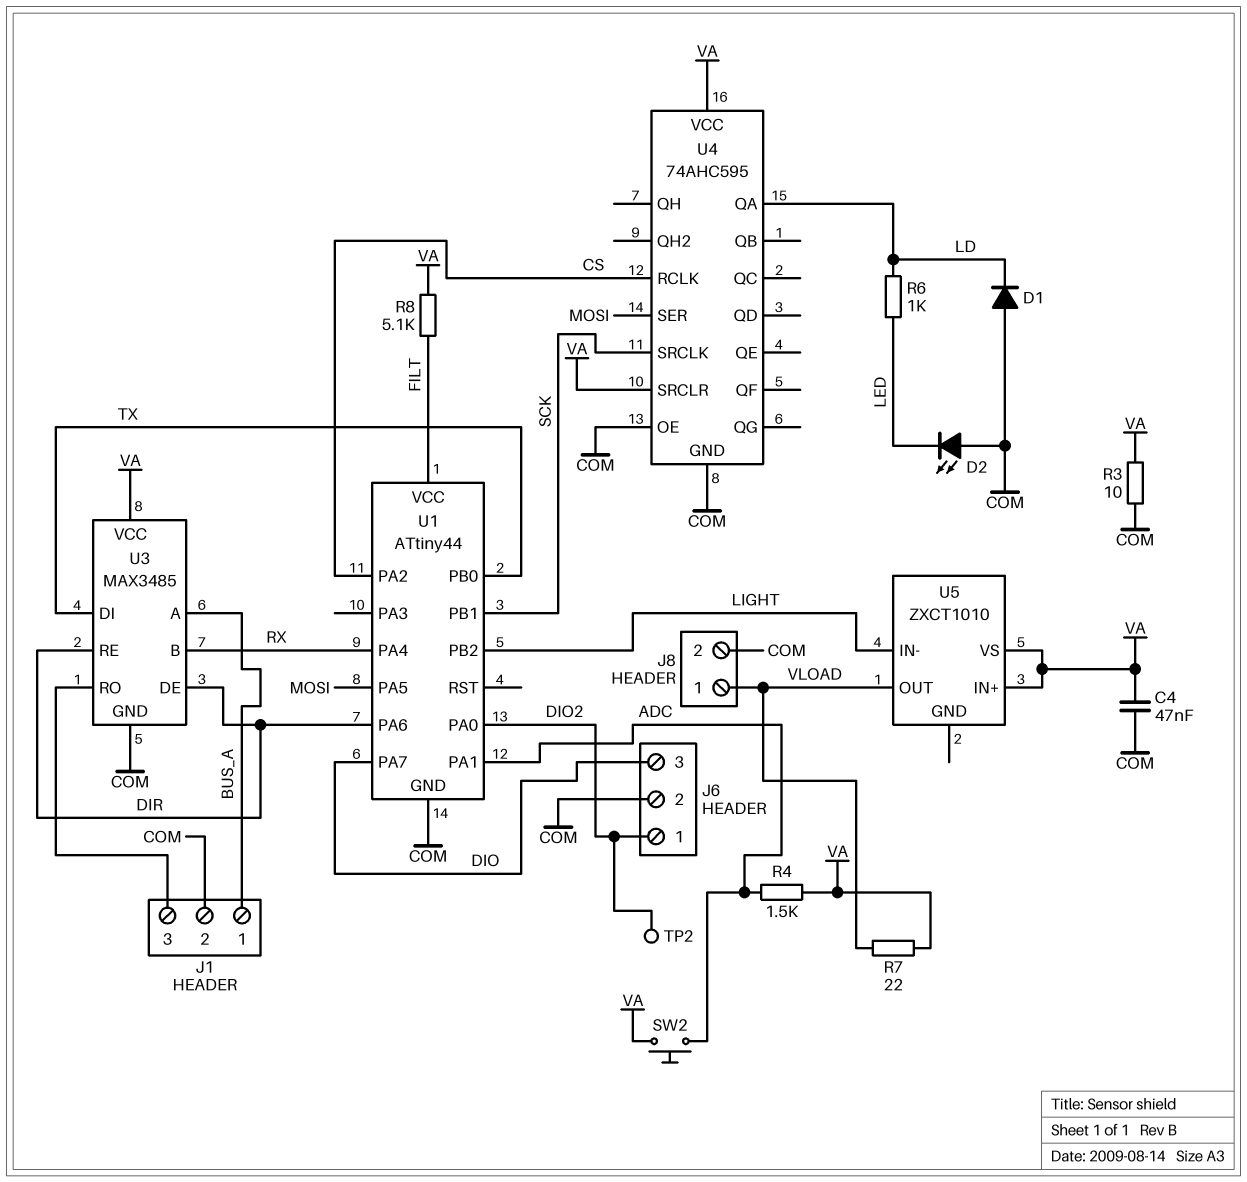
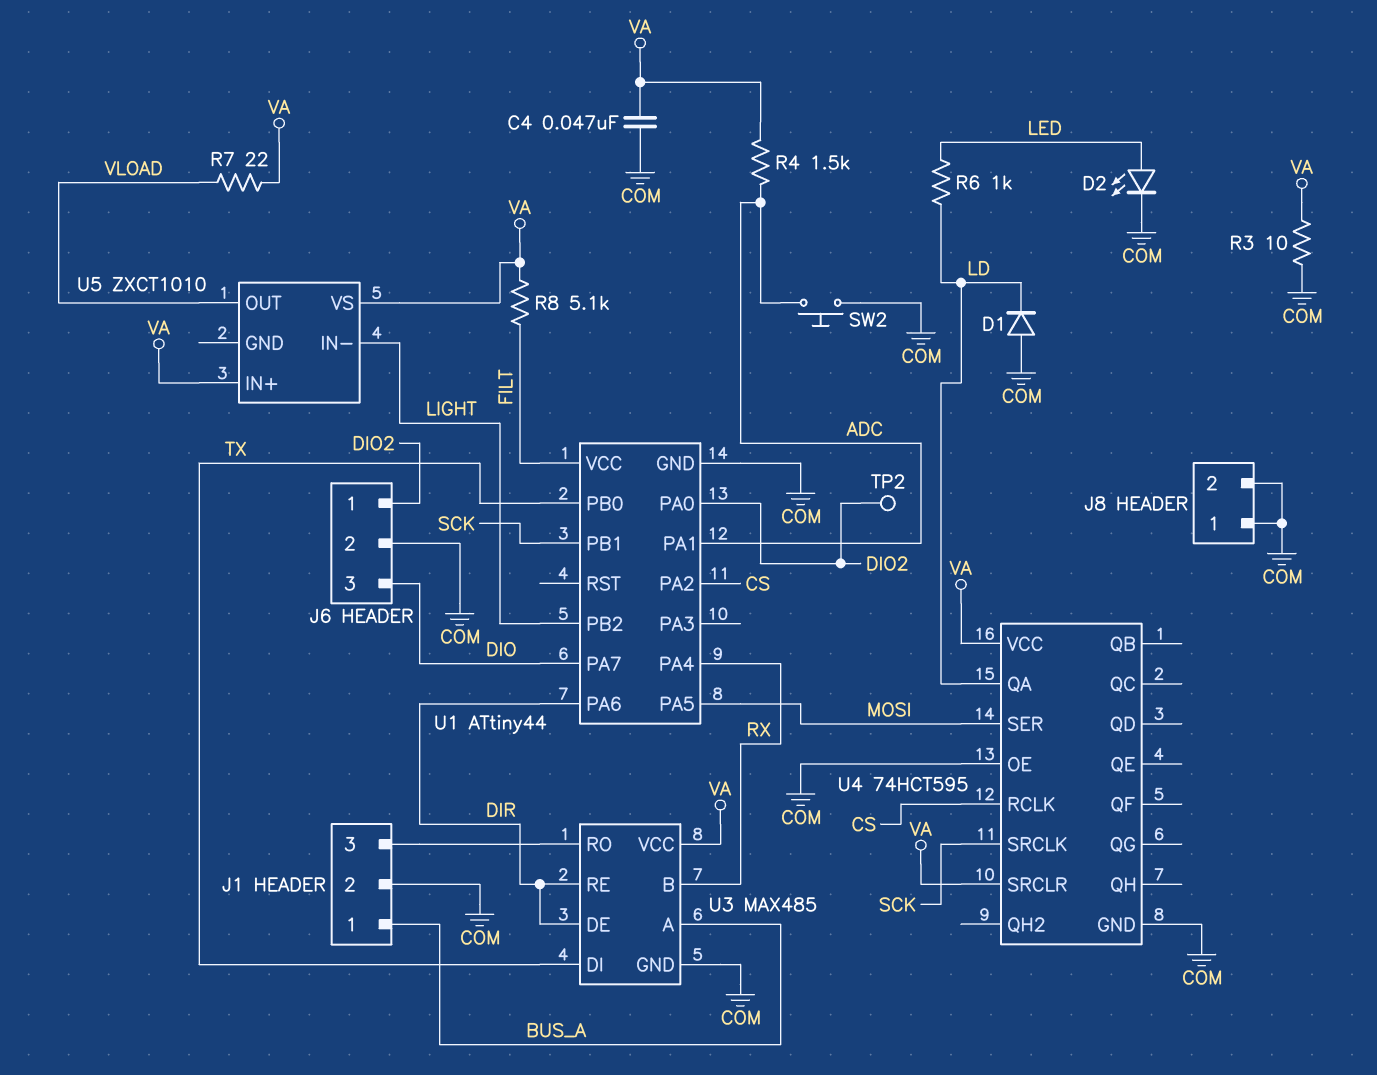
D2: LED (A COM, K LED) -> LED (A LED, K COM)
J8 pin 1: VLOAD -> COM
SW2: button (ADC, VA) -> button (ADC, COM)
U3: MAX3485 -> MAX485
U4: 74AHC595 -> 74HCT595

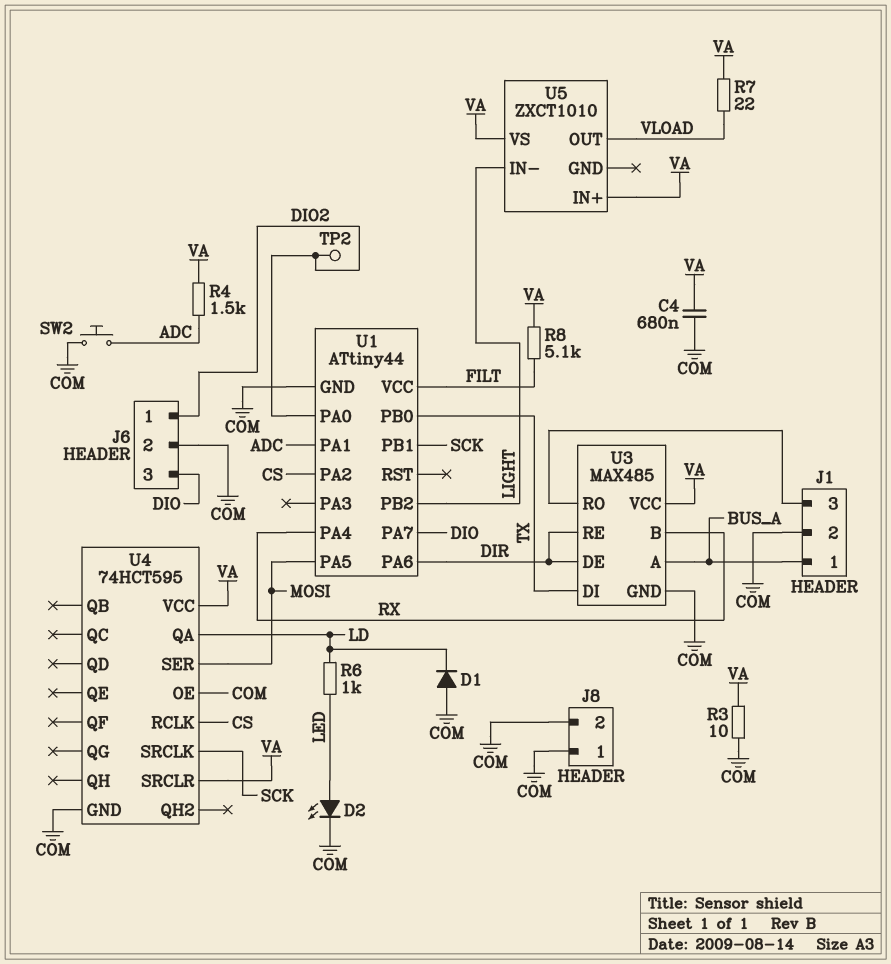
C4: 47nF (COM, VA) -> 680nF (COM, VA)

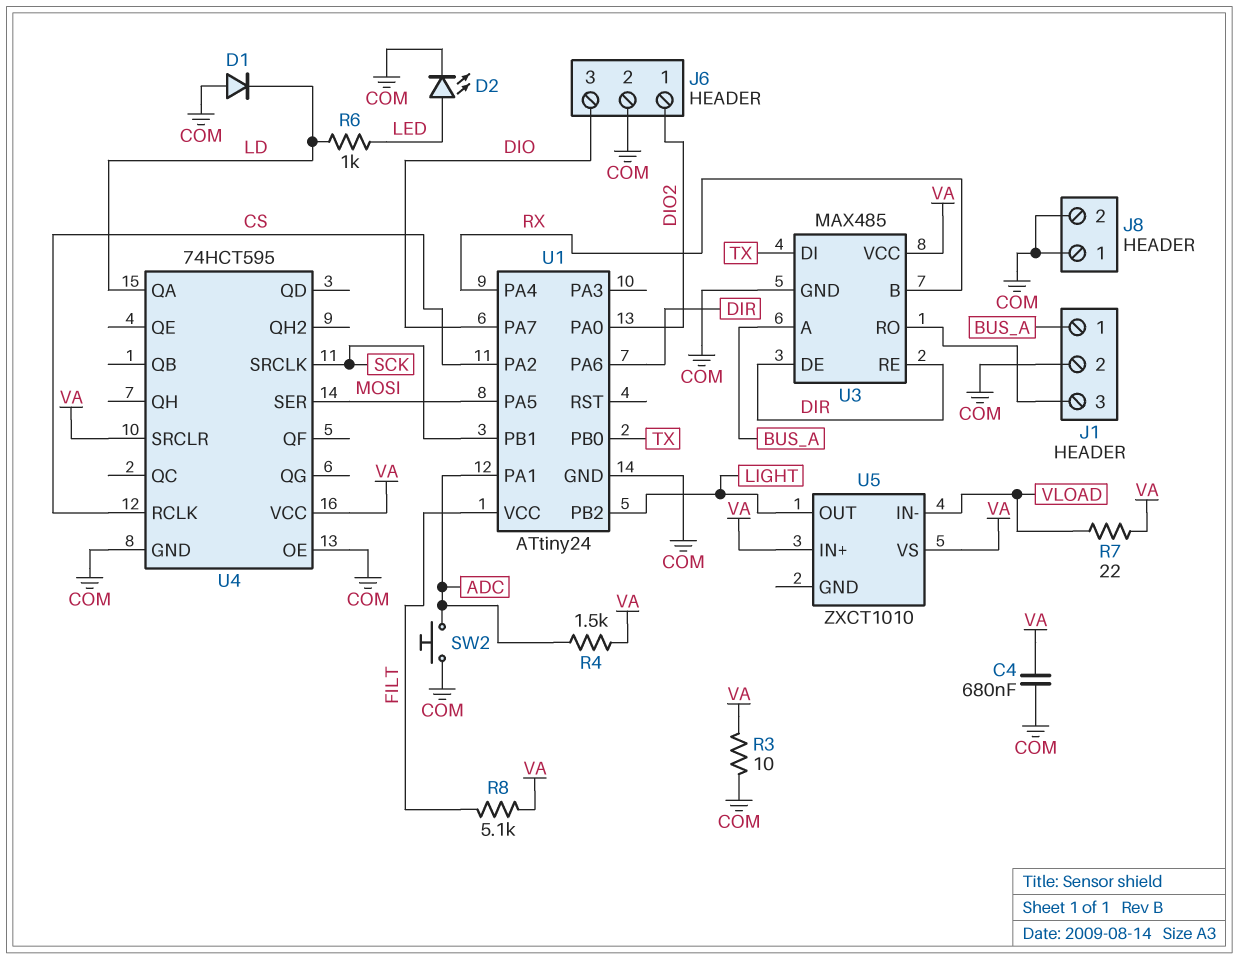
TP2: test point (DIO2) -> none
U1: ATtiny44 -> ATtiny24
U5 pin IN-: LIGHT -> VLOAD
U5 pin OUT: VLOAD -> LIGHT

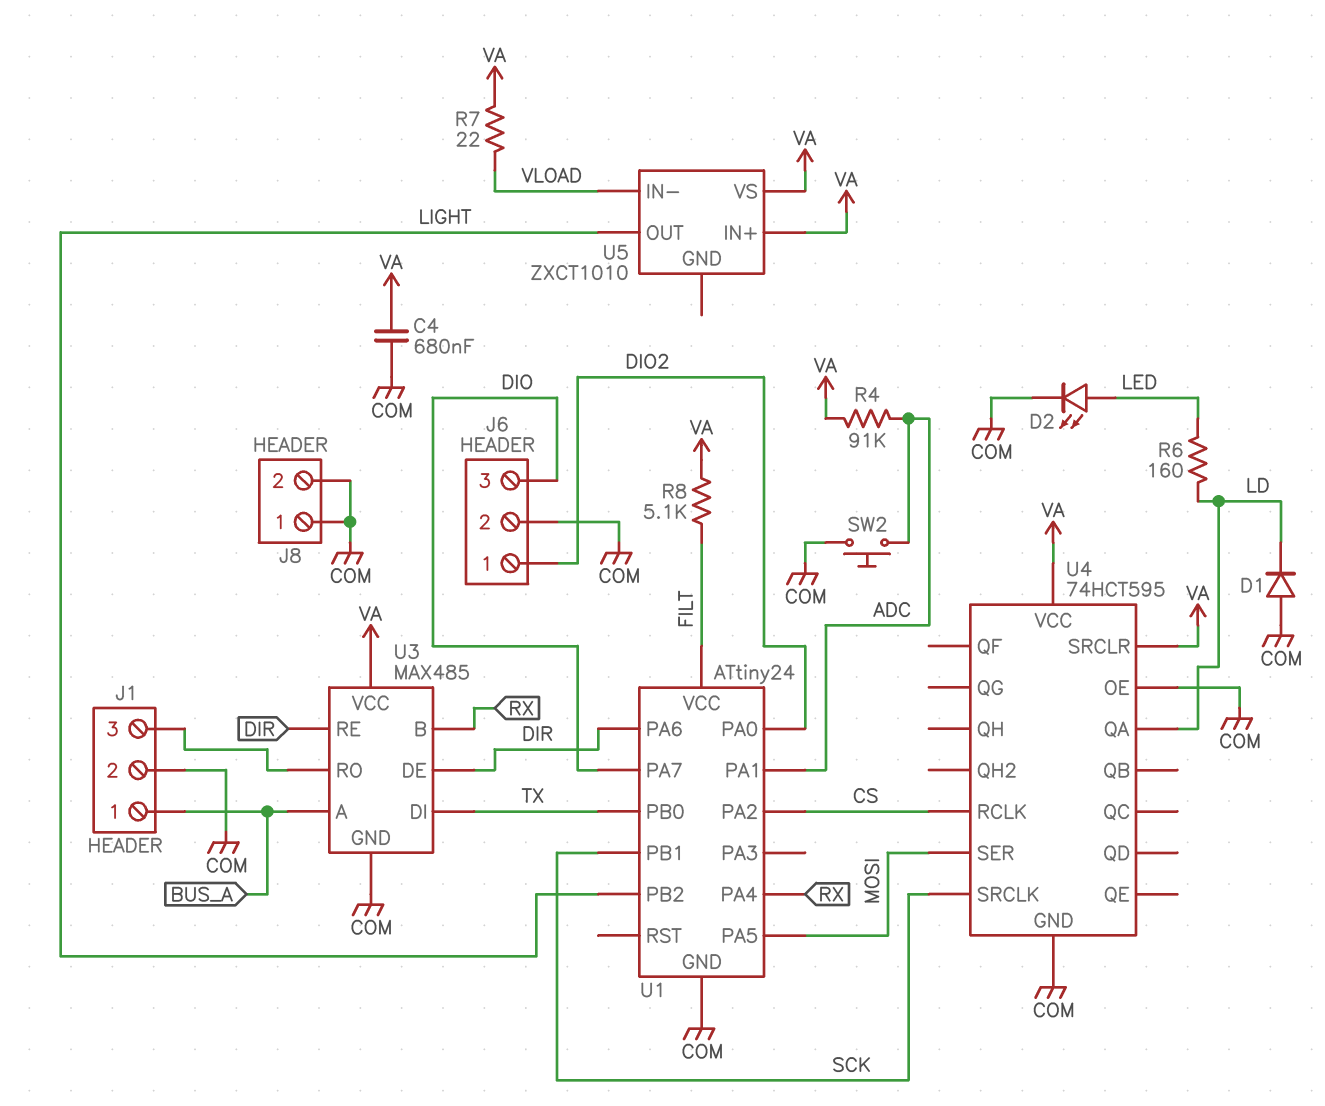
R3: 10 (COM, VA) -> none
R4: 1.5k (ADC, VA) -> 91k (ADC, VA)
R6: 1k (LD, LED) -> 160 (LD, LED)

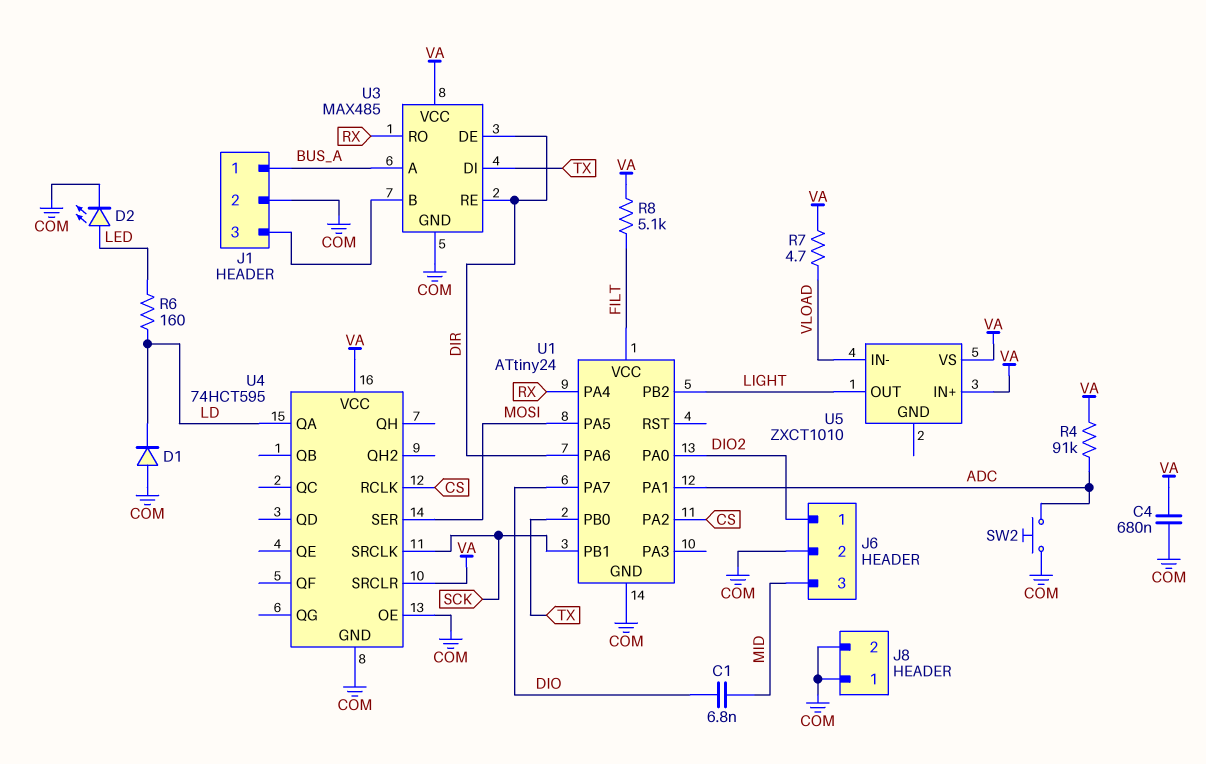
C1: none -> 6.8nF (DIO, MID)
J6 pin 3: DIO -> MID
R7: 22 (VA, VLOAD) -> 4.7 (VA, VLOAD)
U3 pin B: RX -> J1/3
U3 pin RO: J1/3 -> RX

